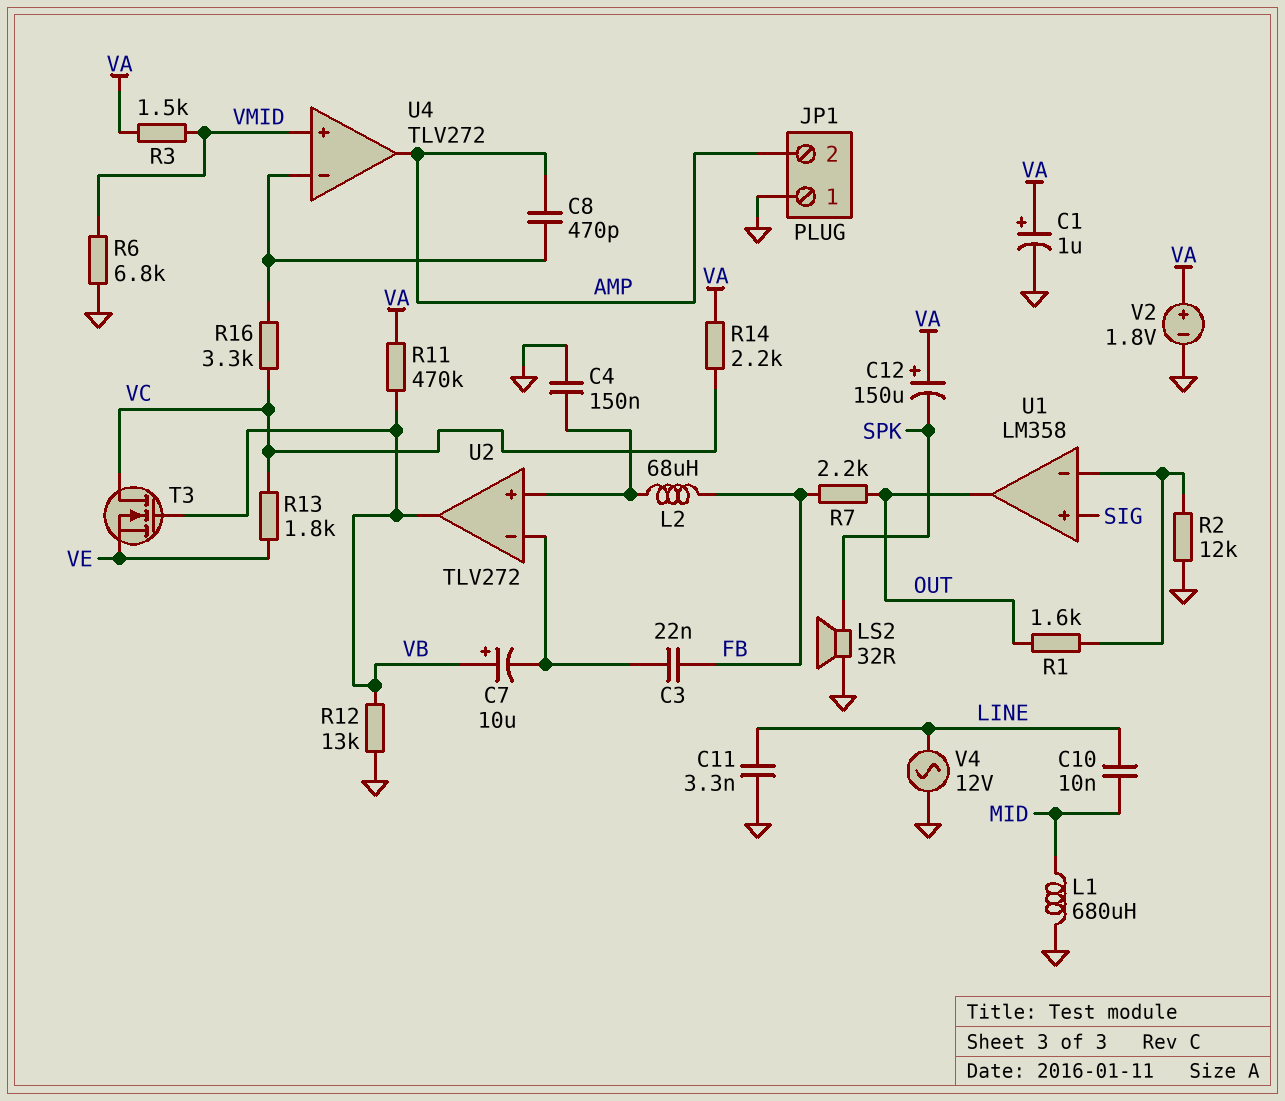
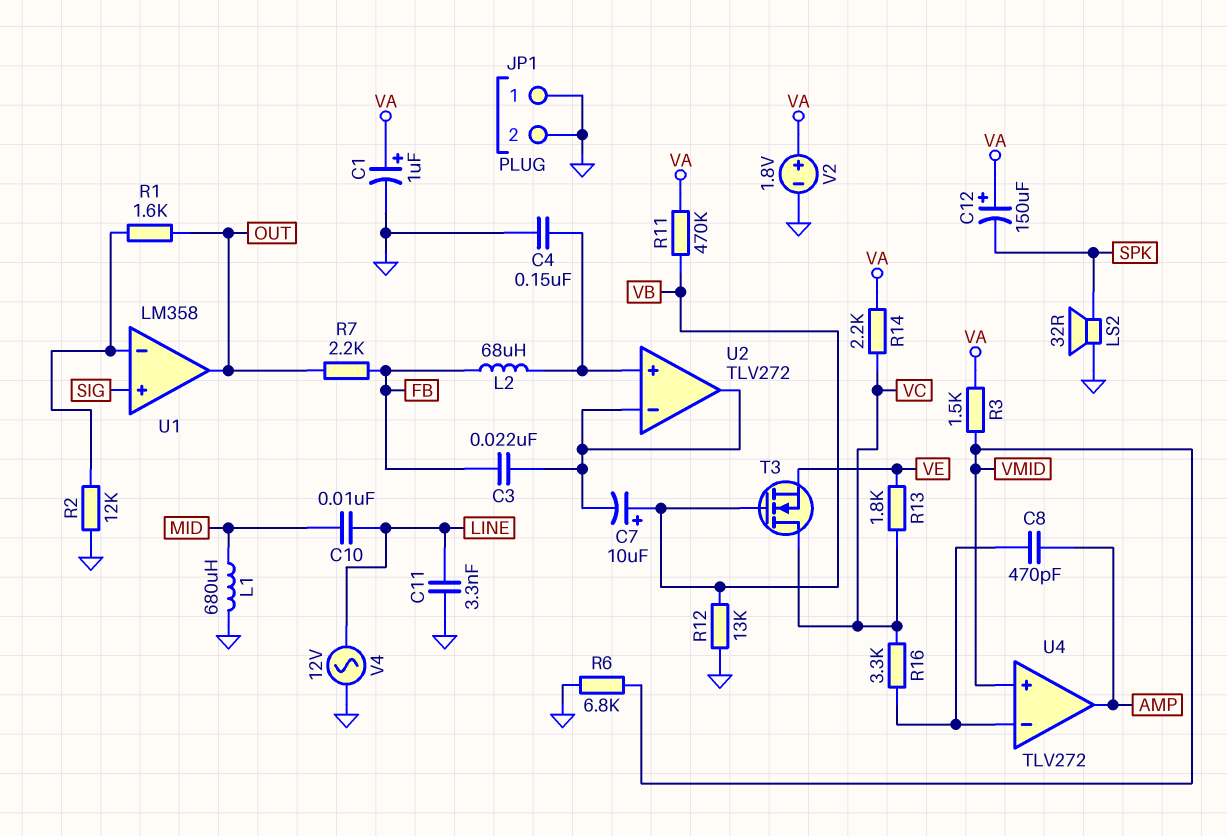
JP1 pin 2: AMP -> GND
U2 pin out: VB -> U2/in-

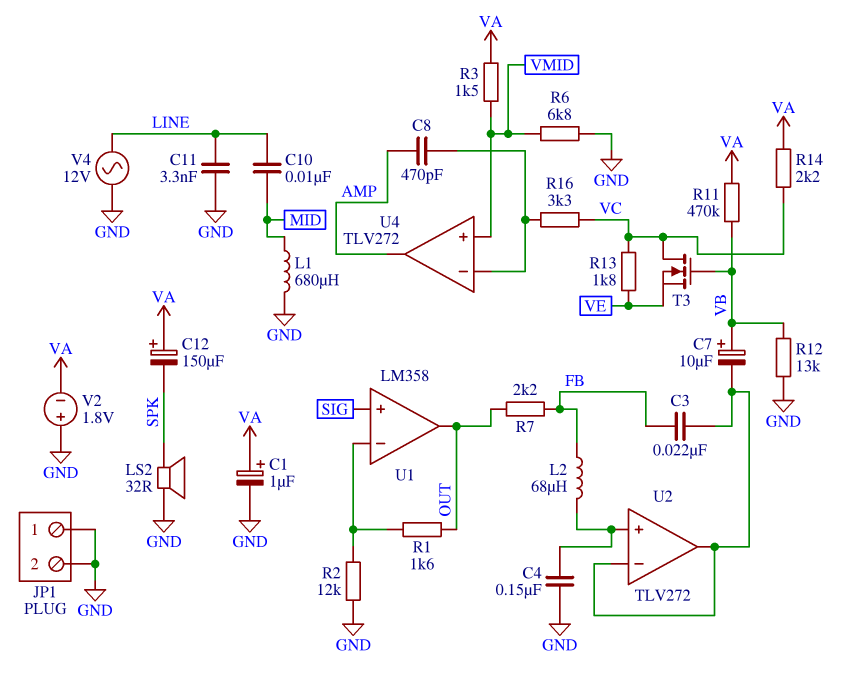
V2: 1.8V (plus VA, minus GND) -> 1.8V (plus GND, minus VA)

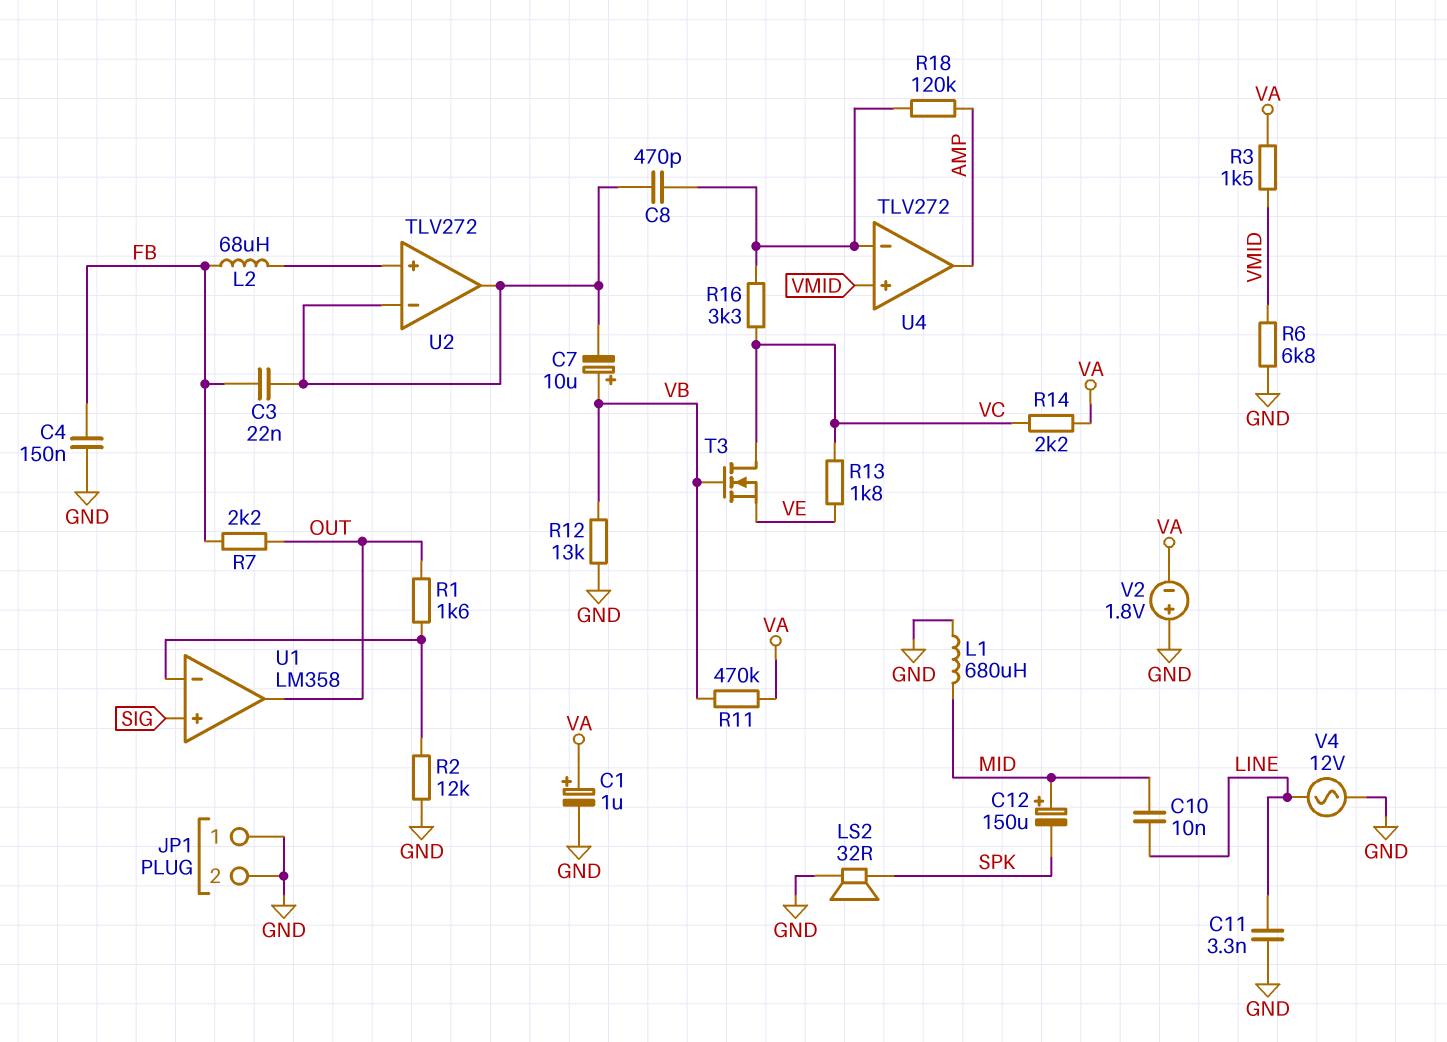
C4: 150nF (GND, U2/in+) -> 150nF (FB, GND)
C8: 470pF (AMP, U4/in-) -> 470pF (U2/in-, U4/in-)
C12: 150uF (plus VA, minus SPK) -> 150uF (plus MID, minus SPK)
R18: none -> 120k (AMP, U4/in-)

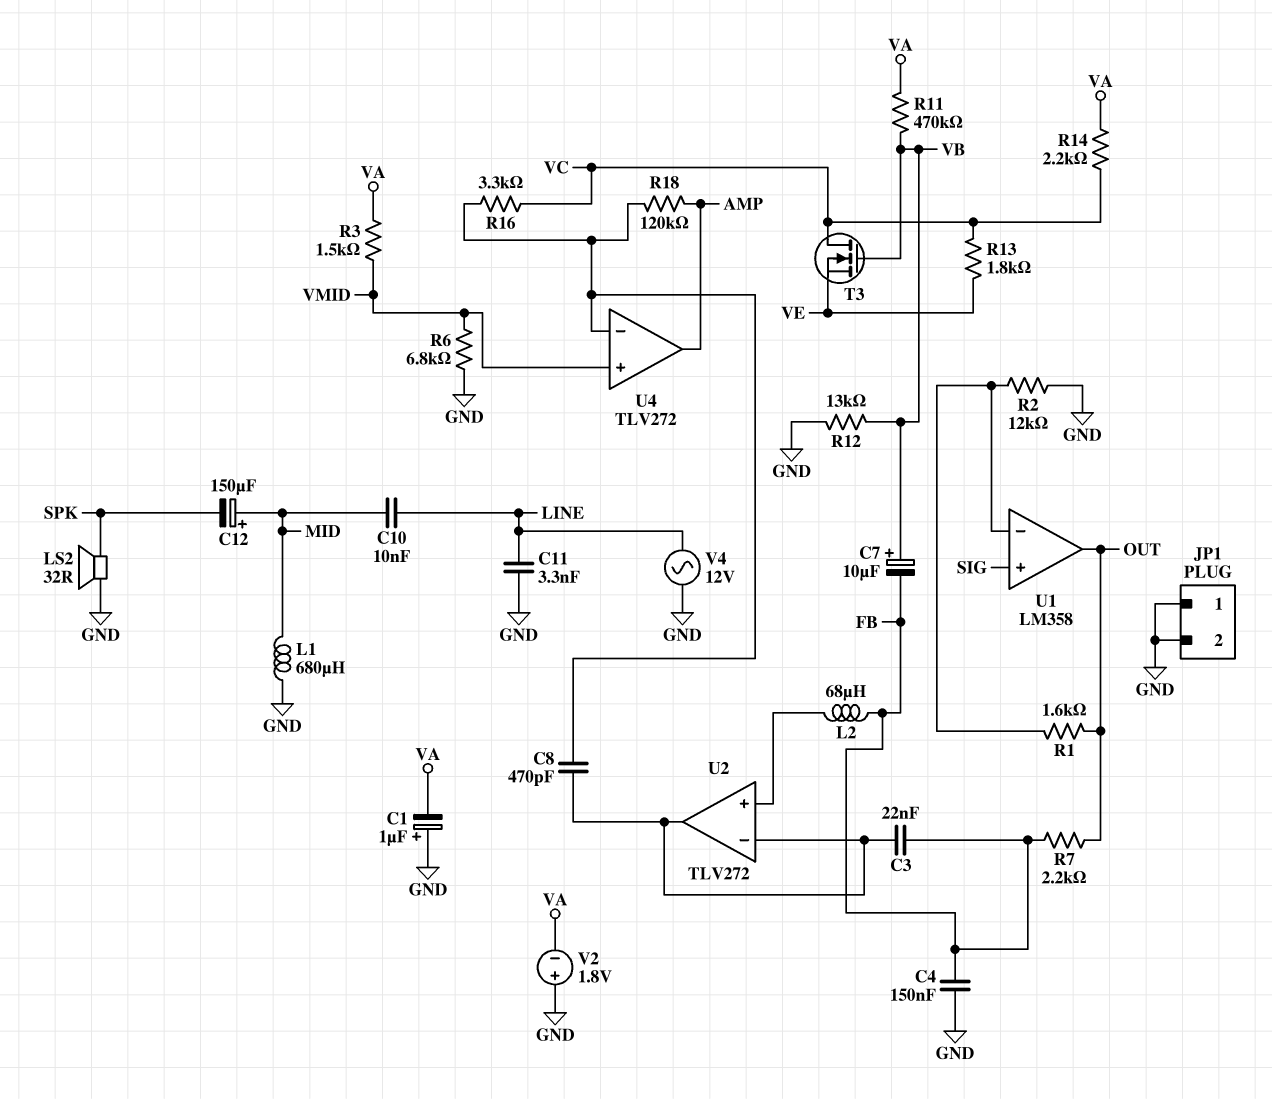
C1: 1uF (plus VA, minus GND) -> 1uF (plus GND, minus VA)
C7: 10uF (plus VB, minus U2/in-) -> 10uF (plus VB, minus FB)

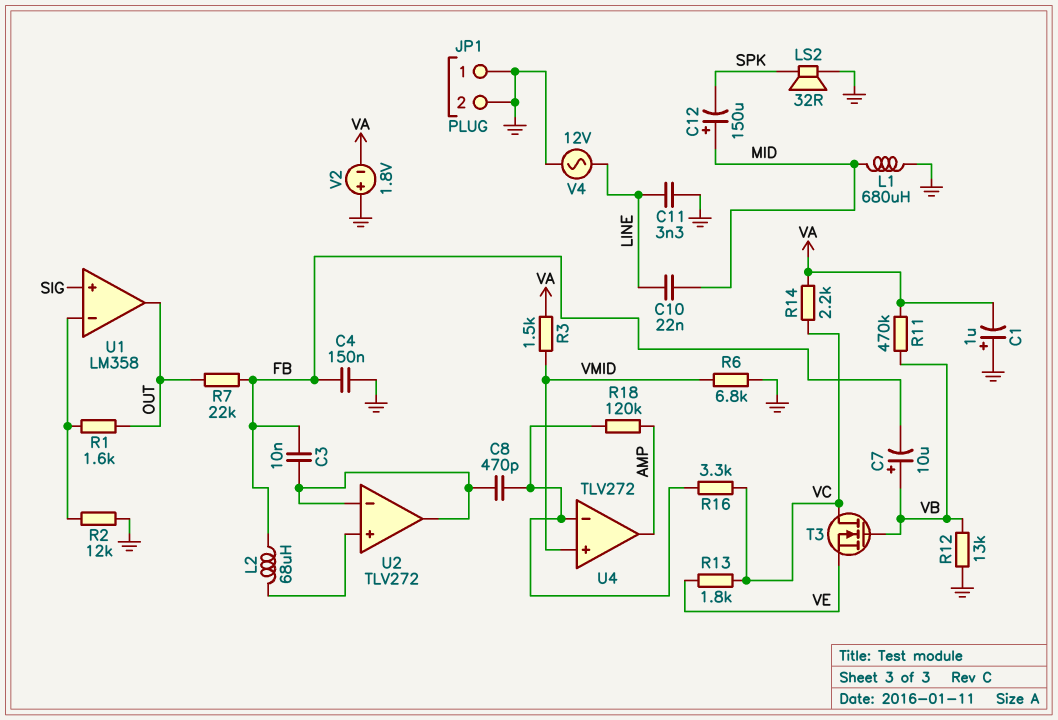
C3: 22nF (FB, U2/in-) -> 10nF (FB, U2/in-)
C10: 10nF (LINE, MID) -> 22nF (LINE, MID)
R7: 2.2k (FB, OUT) -> 22k (FB, OUT)

